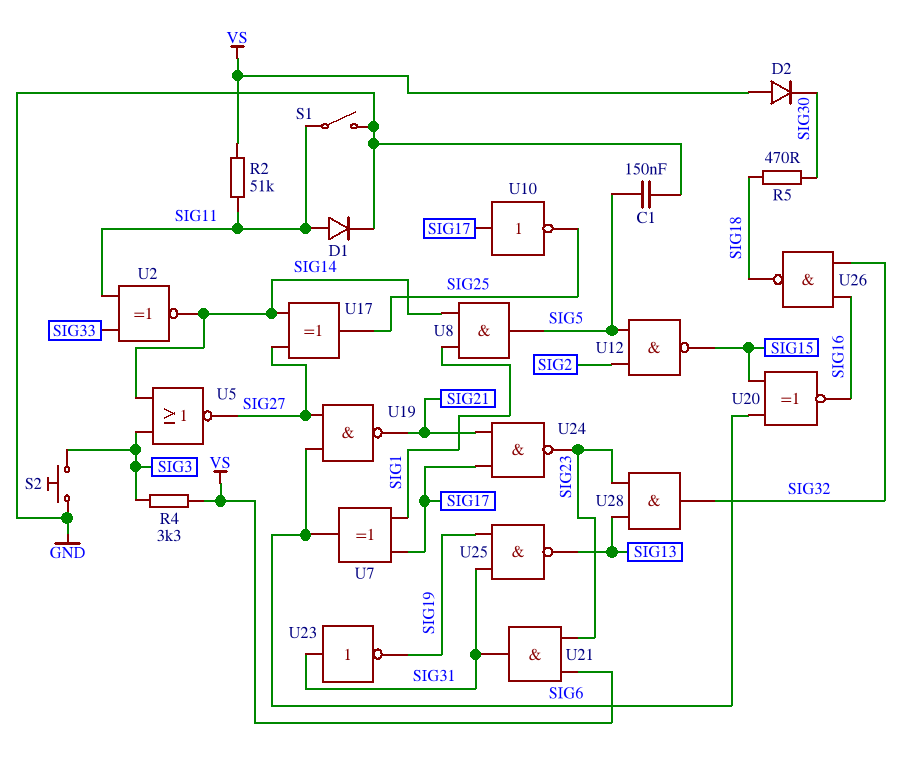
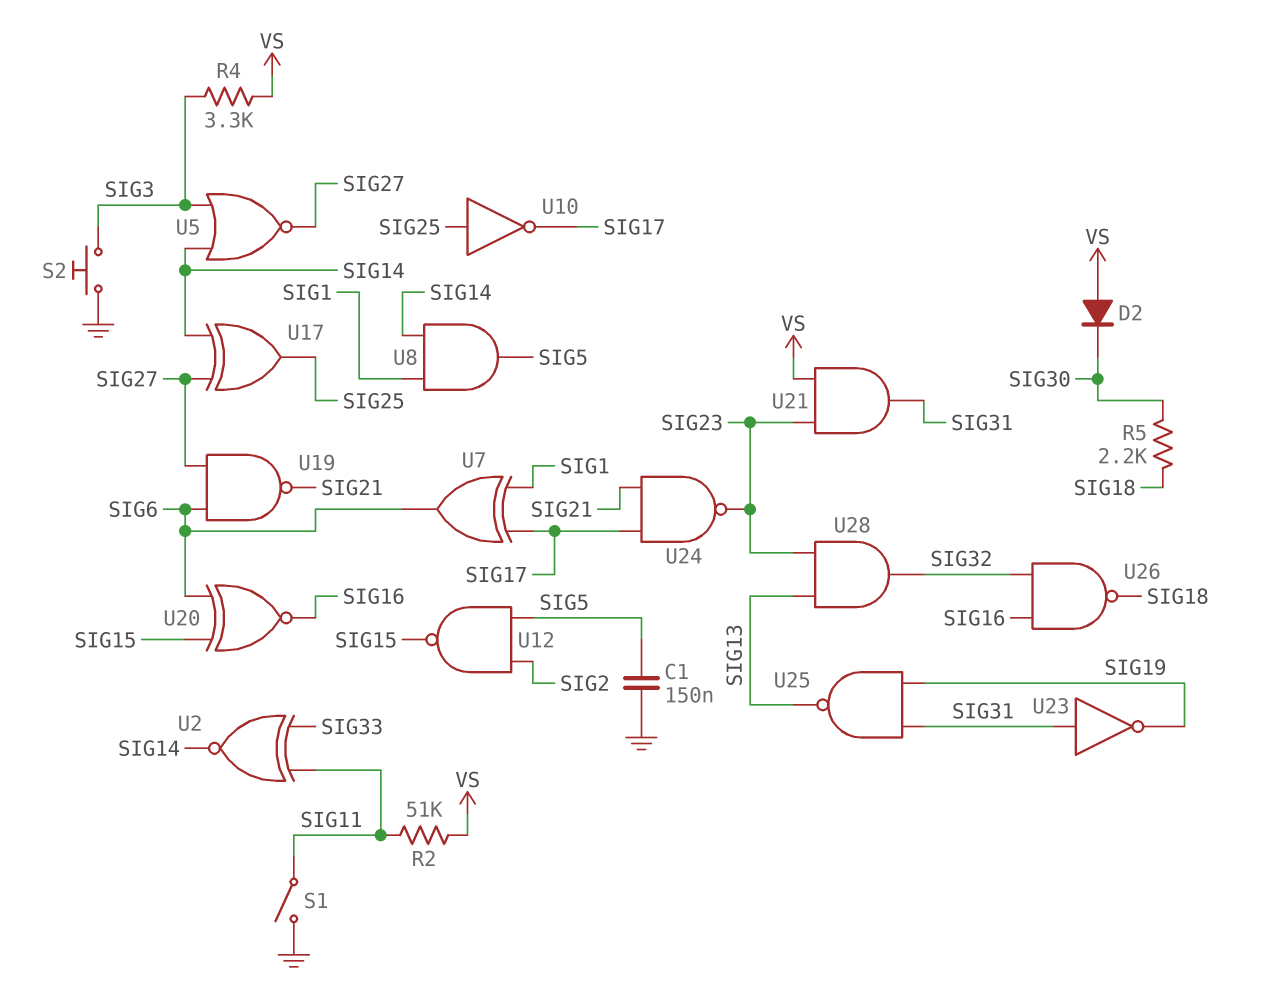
D1: diode (A SIG11, K GND) -> none
R5: 470 (SIG18, SIG30) -> 2.2k (SIG18, SIG30)
U10: NOT (in SIG17, out SIG25) -> NOT (in SIG25, out SIG17)

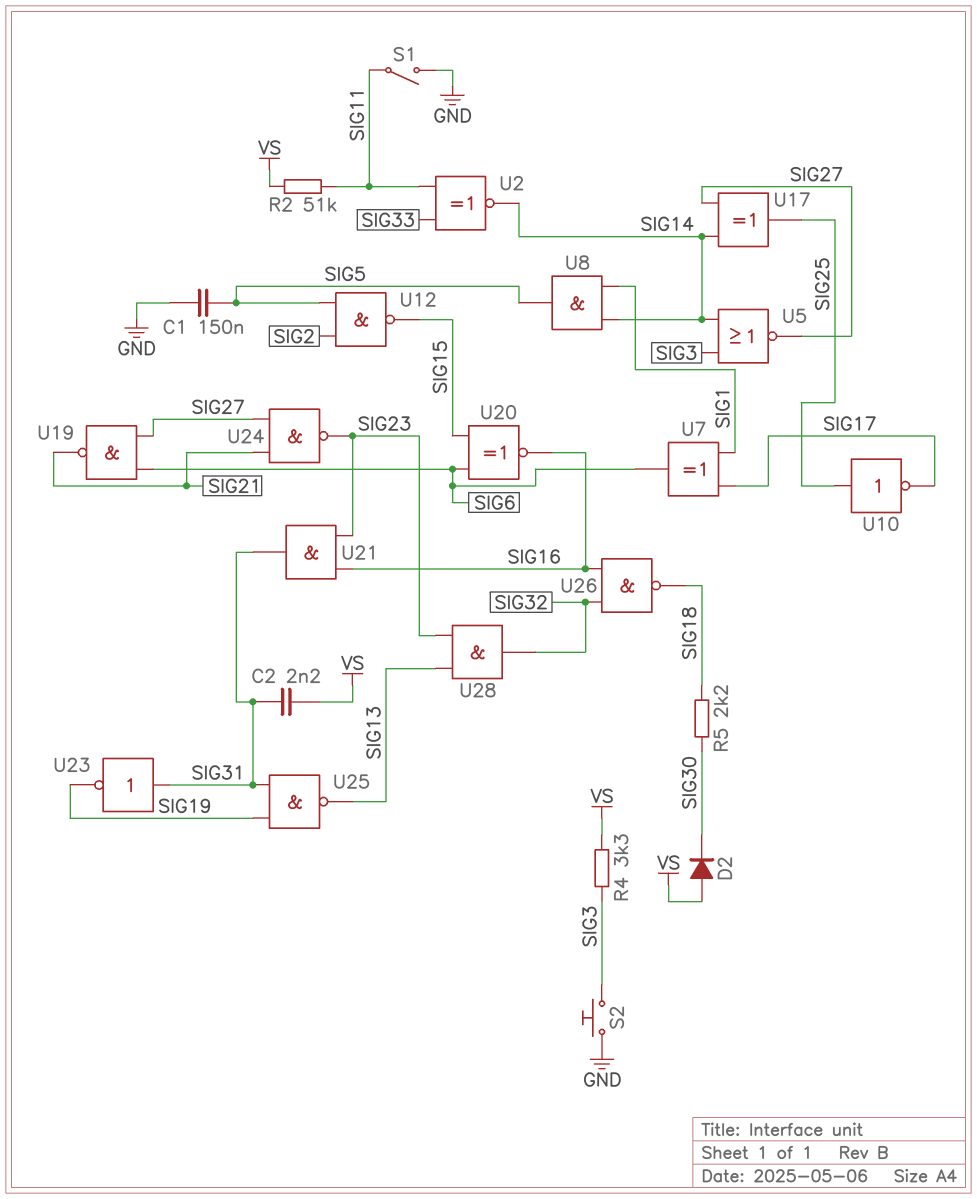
C2: none -> 2.2nF (SIG31, VS)
U21: AND (in SIG23, in VS, out SIG31) -> AND (in SIG16, in SIG23, out SIG31)
U24: NAND (in SIG17, in SIG21, out SIG23) -> NAND (in SIG21, in SIG27, out SIG23)

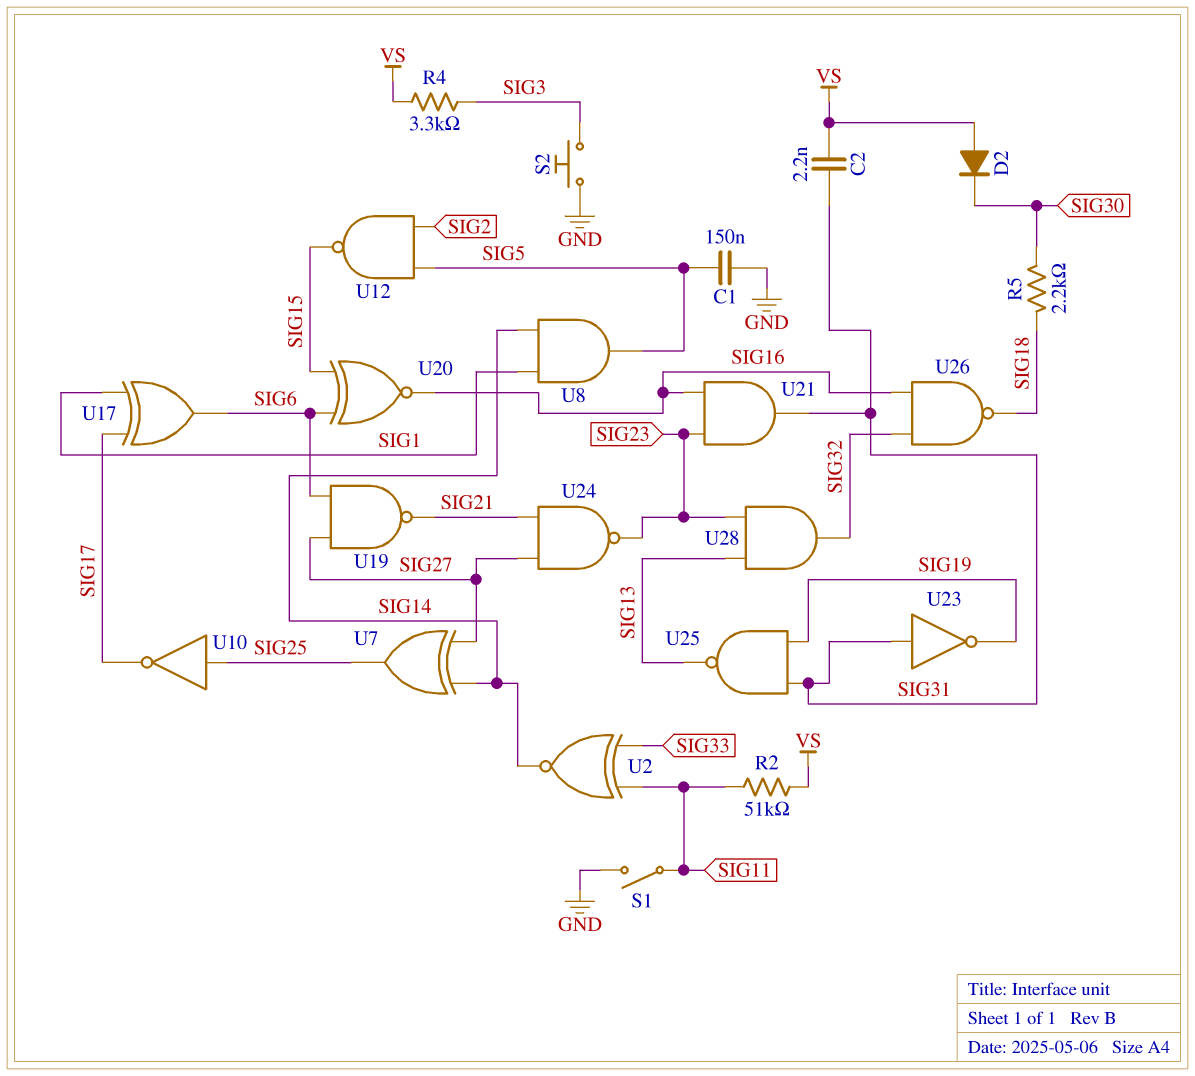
U5: NOR (in SIG3, in SIG14, out SIG27) -> none
U7: XOR (in SIG1, in SIG17, out SIG6) -> XOR (in SIG14, in SIG27, out SIG25)
U17: XOR (in SIG14, in SIG27, out SIG25) -> XOR (in SIG1, in SIG17, out SIG6)

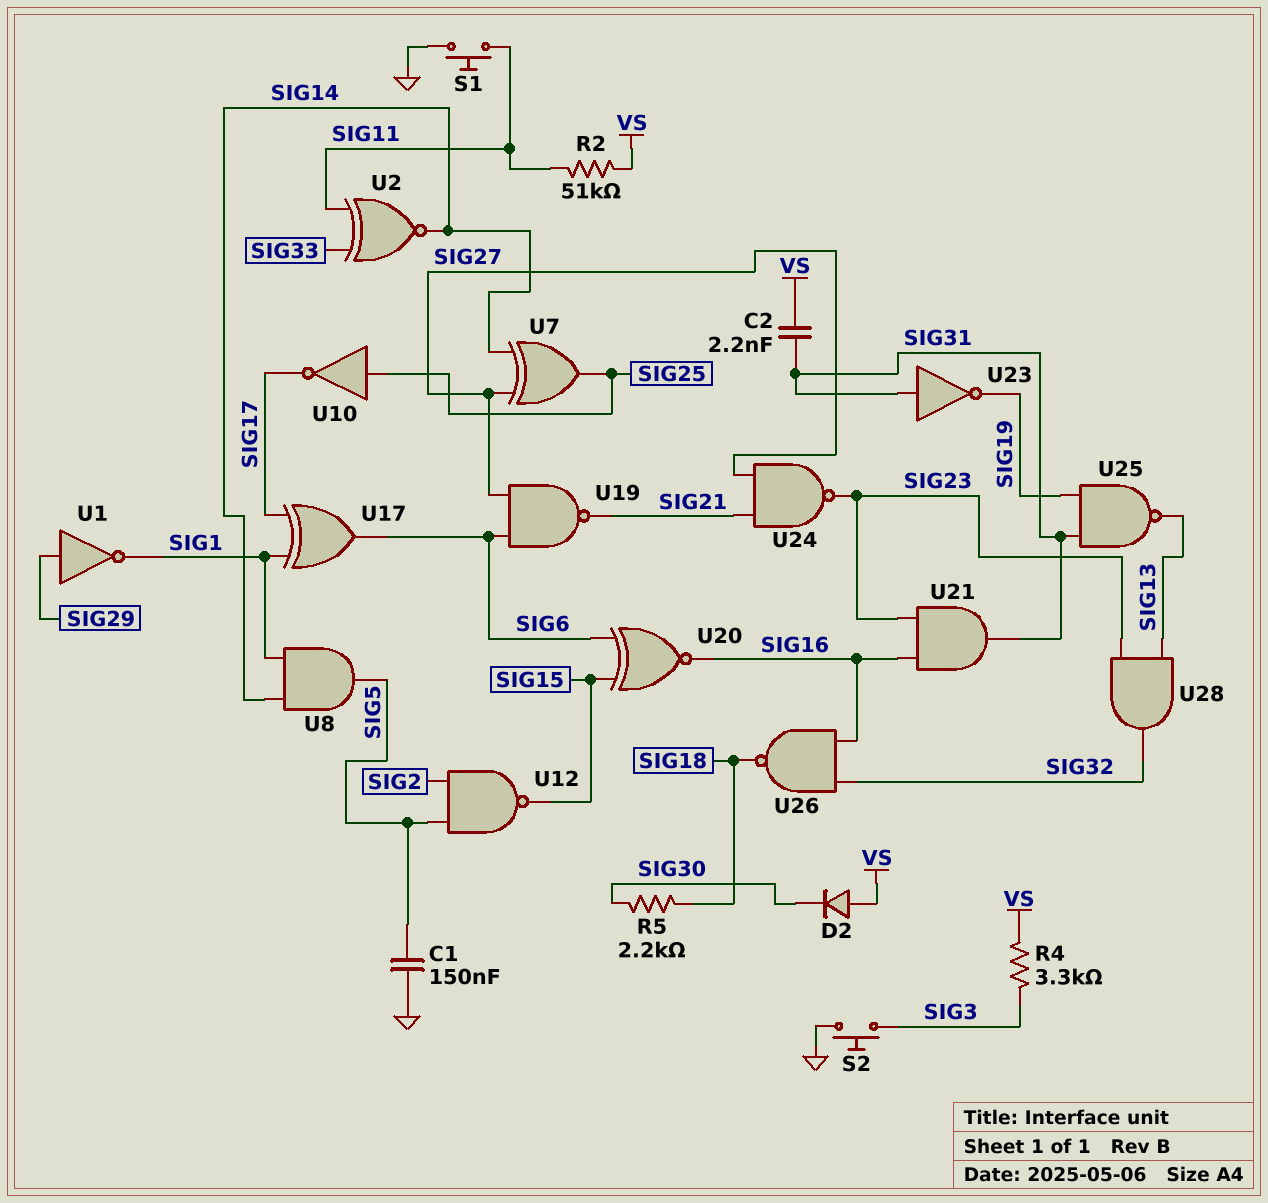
S1: switch (GND, SIG11) -> button (GND, SIG11)
U1: none -> NOT (in SIG29, out SIG1)

